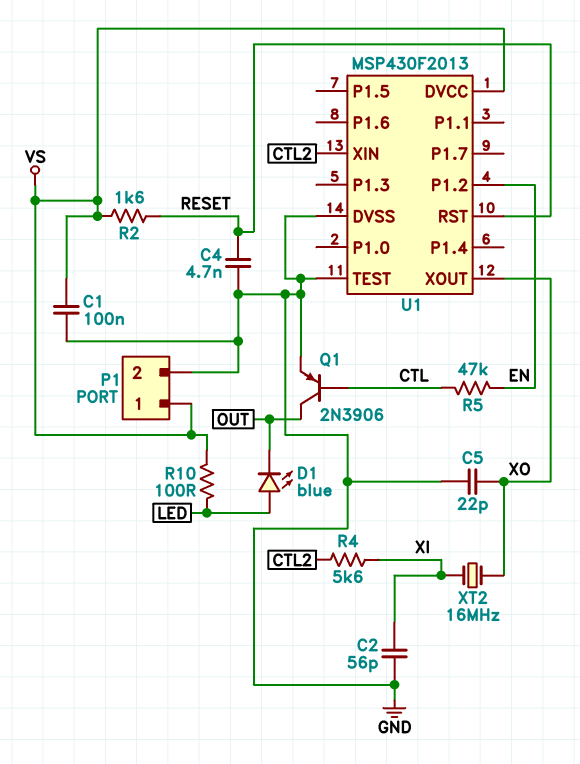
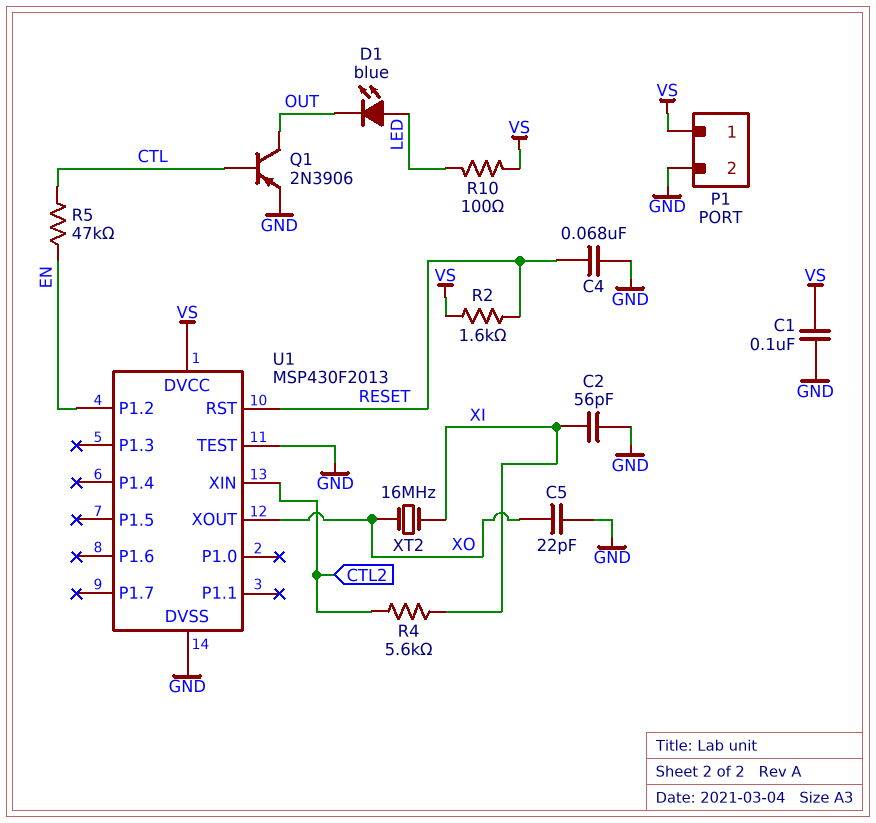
C4: 4.7nF (GND, RESET) -> 68nF (GND, RESET)

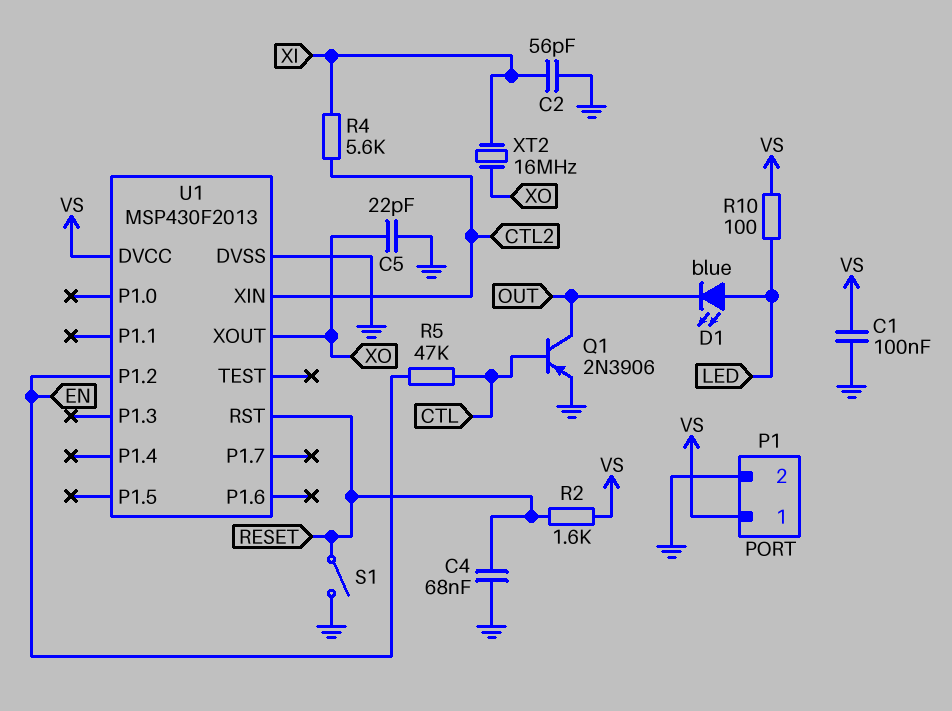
S1: none -> switch (GND, RESET)
U1 pin TEST: GND -> none

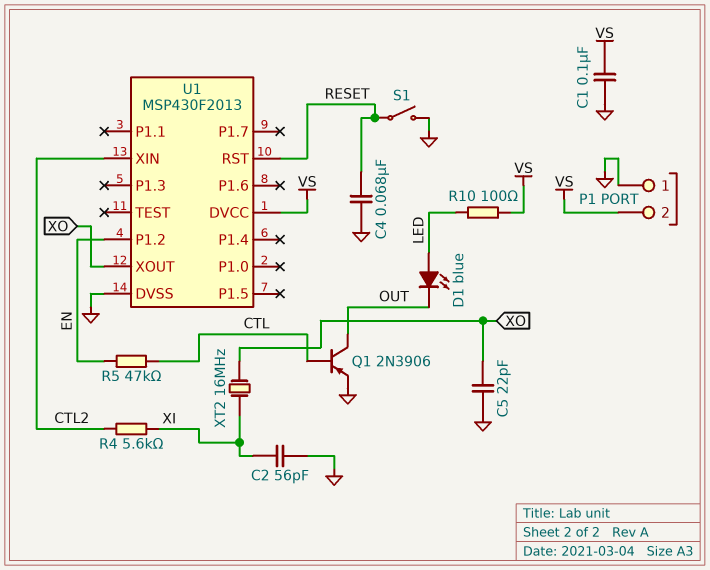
P1 pin 1: VS -> GND
P1 pin 2: GND -> VS
R2: 1.6k (RESET, VS) -> none

